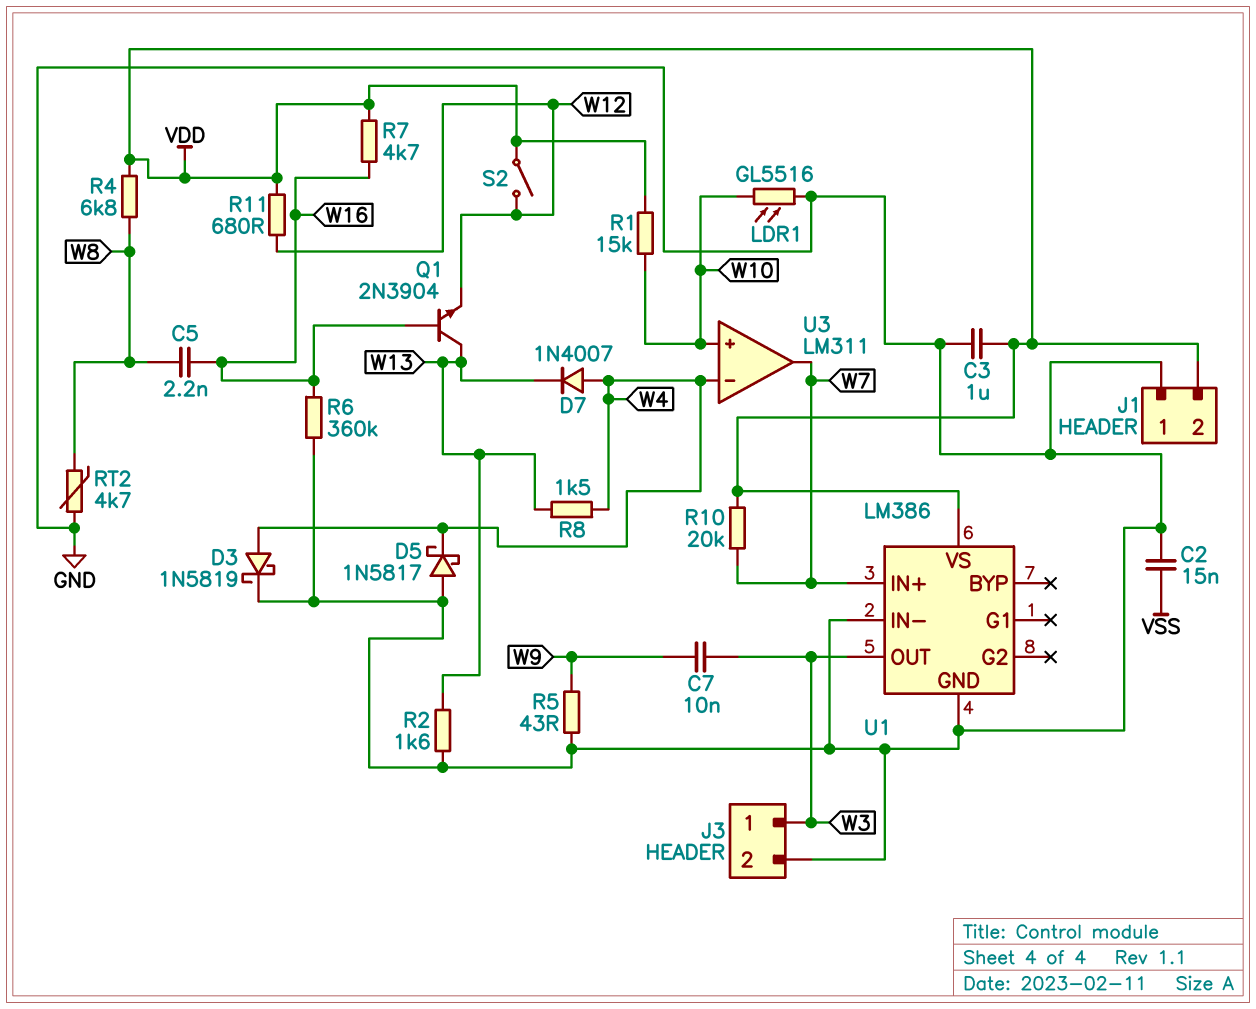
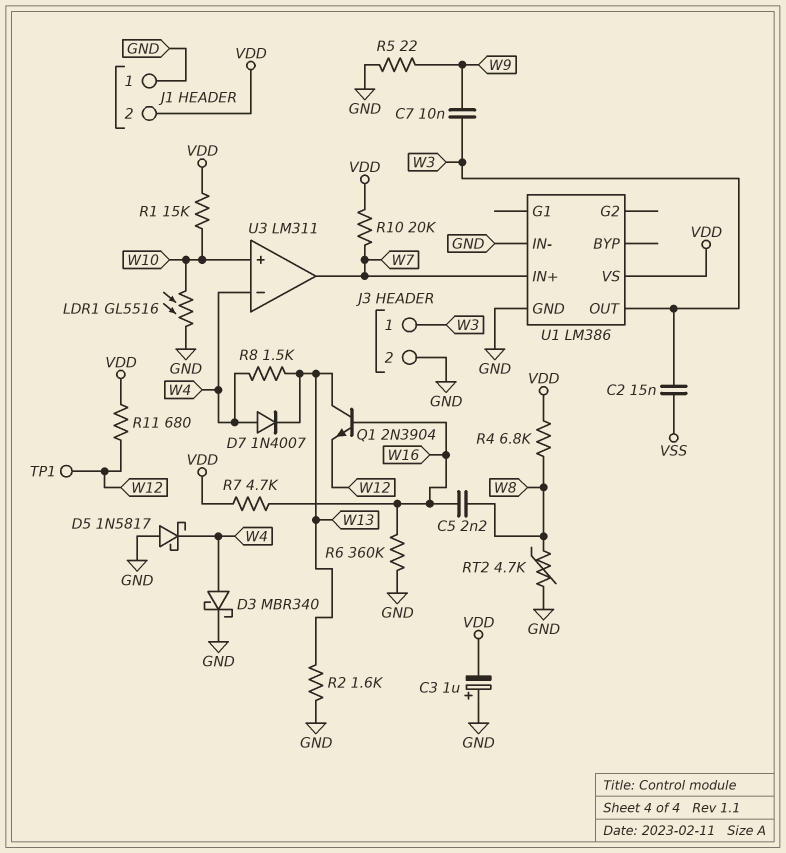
C2: 15nF (GND, VSS) -> 15nF (VSS, W3)
C3: 1uF (GND, VDD) -> 1uF (plus GND, minus VDD)
D3: schottky 1N5819 (A W4, K GND) -> schottky MBR340 (A W4, K GND)
R5: 43 (GND, W9) -> 22 (GND, W9)
S2: switch (VDD, W12) -> none
TP1: none -> test point (W12)

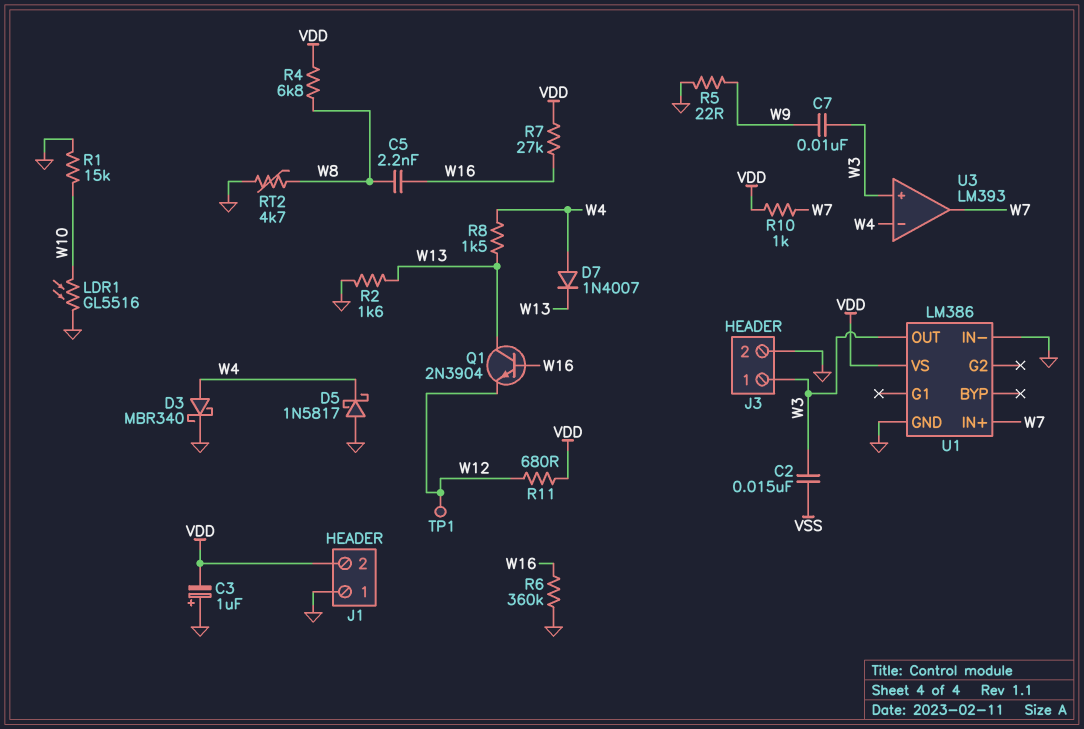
R1: 15k (VDD, W10) -> 15k (GND, W10)
R7: 4.7k (VDD, W16) -> 27k (VDD, W16)
R10: 20k (VDD, W7) -> 1k (VDD, W7)
U3: LM311 -> LM393
U3 pin in+: W10 -> W3

